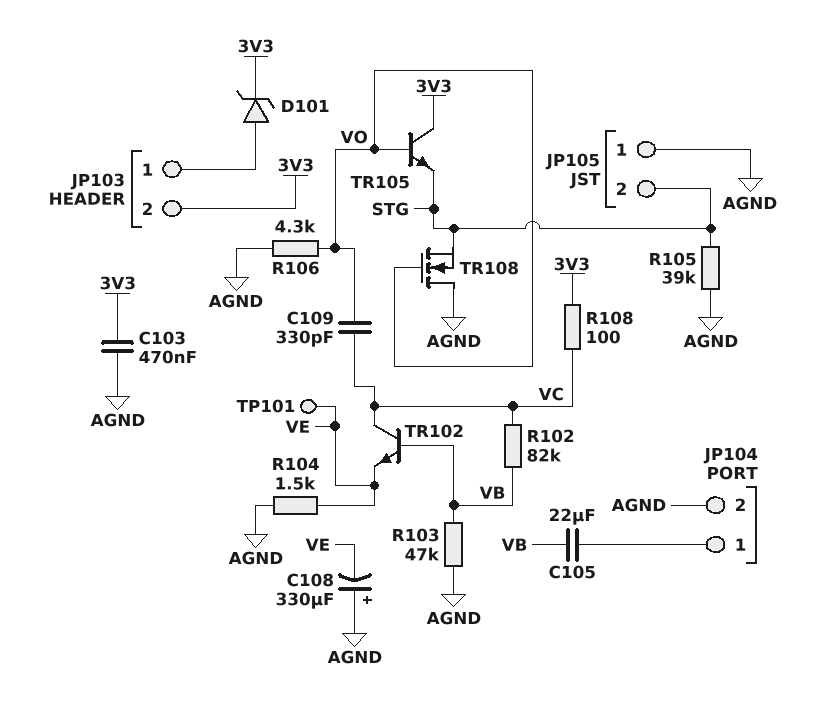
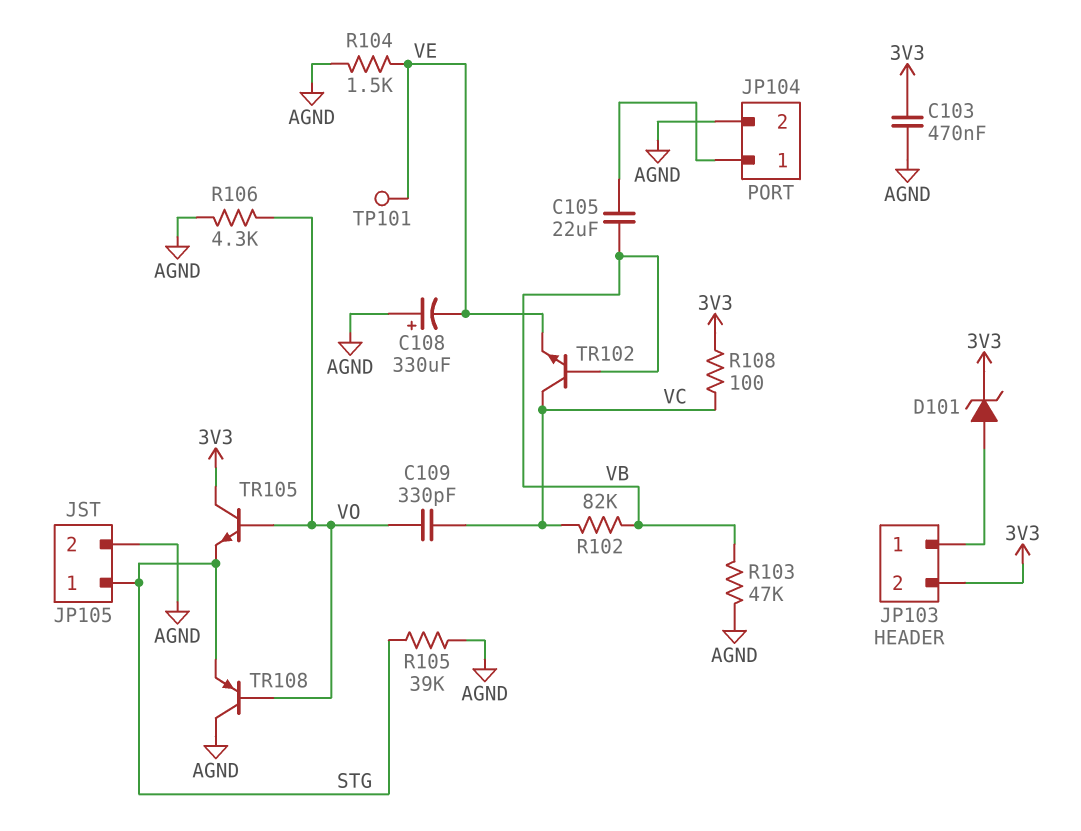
JP105 pin 1: AGND -> STG
JP105 pin 2: STG -> AGND
TR108: NMOS (G VO, D AGND, S STG) -> PNP (B VO, C AGND, E STG)

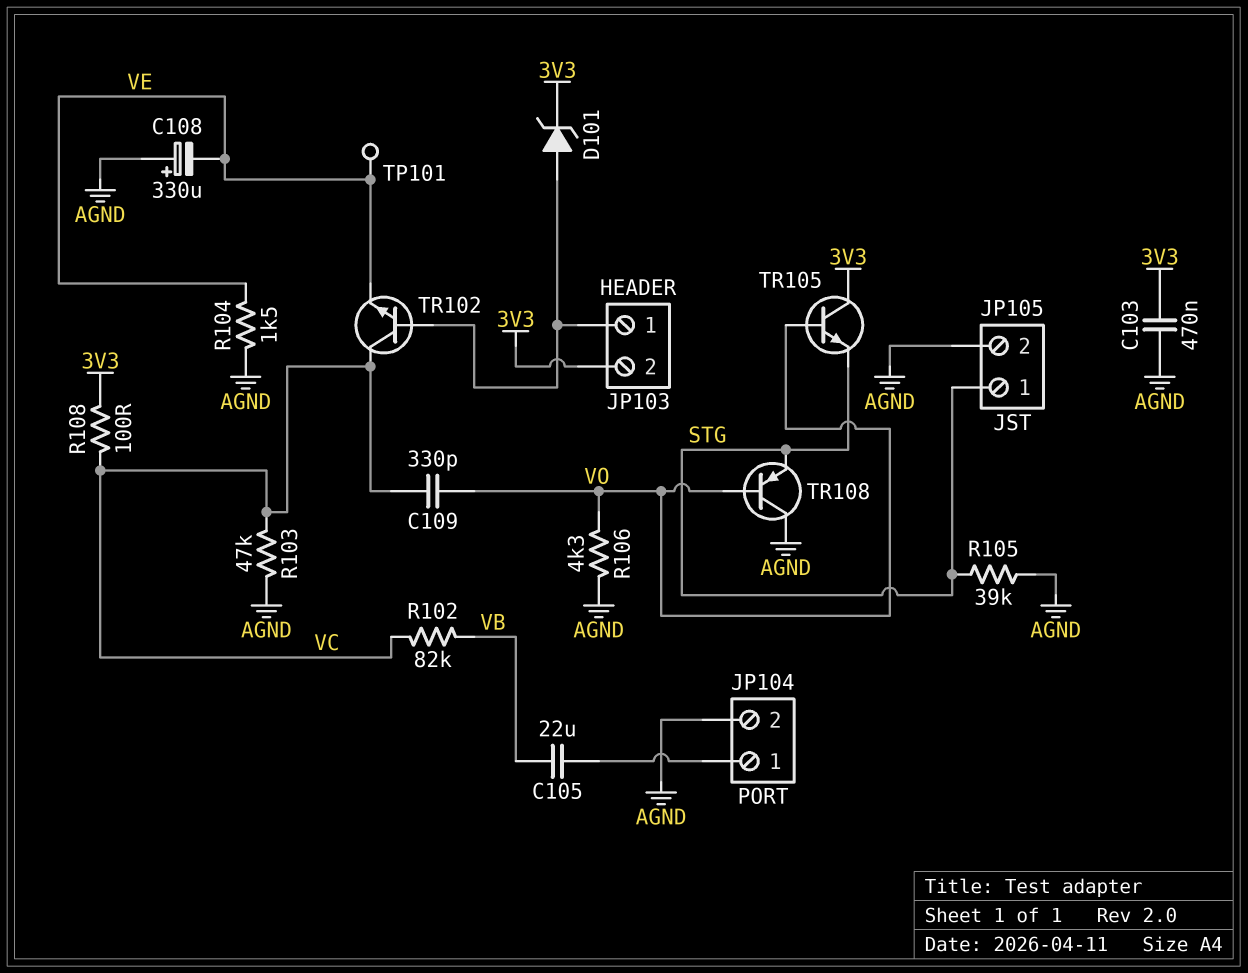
R103: 47k (AGND, VB) -> 47k (AGND, VC)
TR102: NPN (B VB, C VC, E VE) -> NPN (B JP103/1, C VC, E VE)

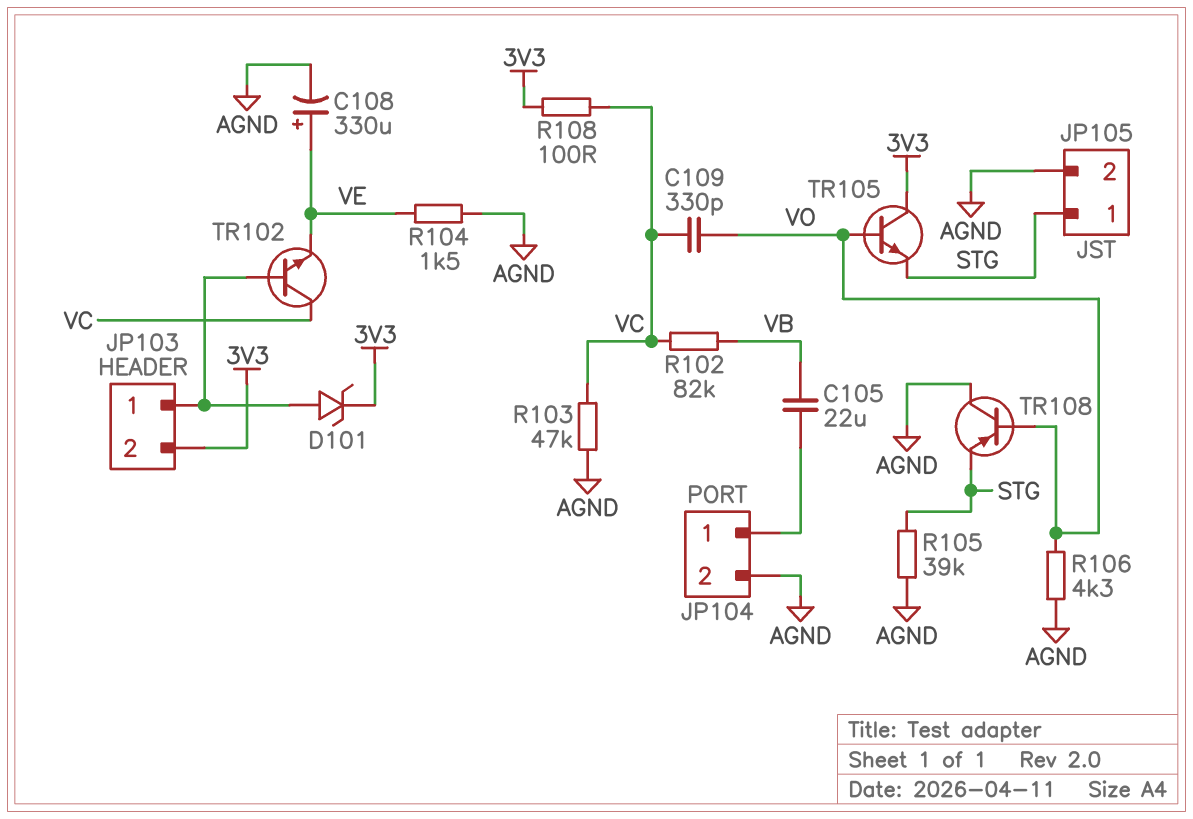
C103: 470nF (3V3, AGND) -> none
C108: 330uF (plus AGND, minus VE) -> 330uF (plus VE, minus AGND)
TP101: test point (VE) -> none

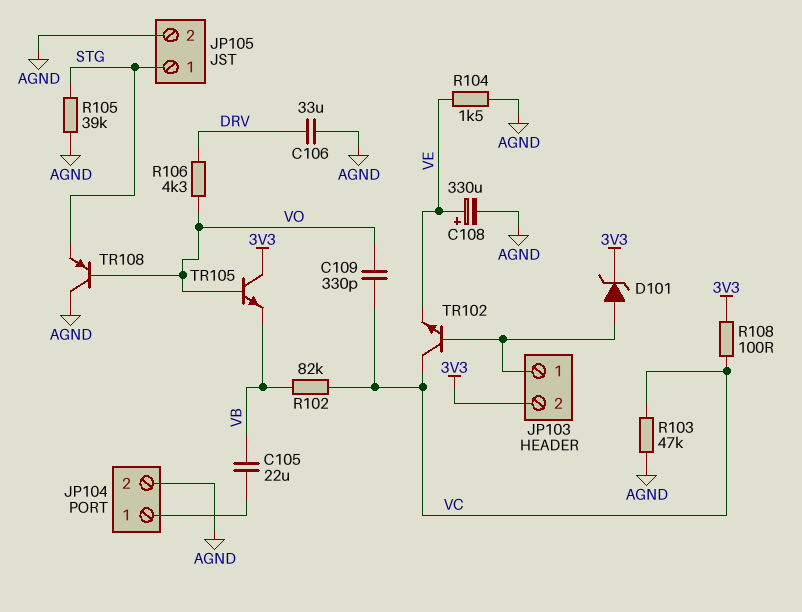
C106: none -> 33uF (AGND, DRV)
R106: 4.3k (AGND, VO) -> 4.3k (DRV, VO)
TR105: NPN (B VO, C 3V3, E STG) -> NPN (B VO, C 3V3, E VB)

